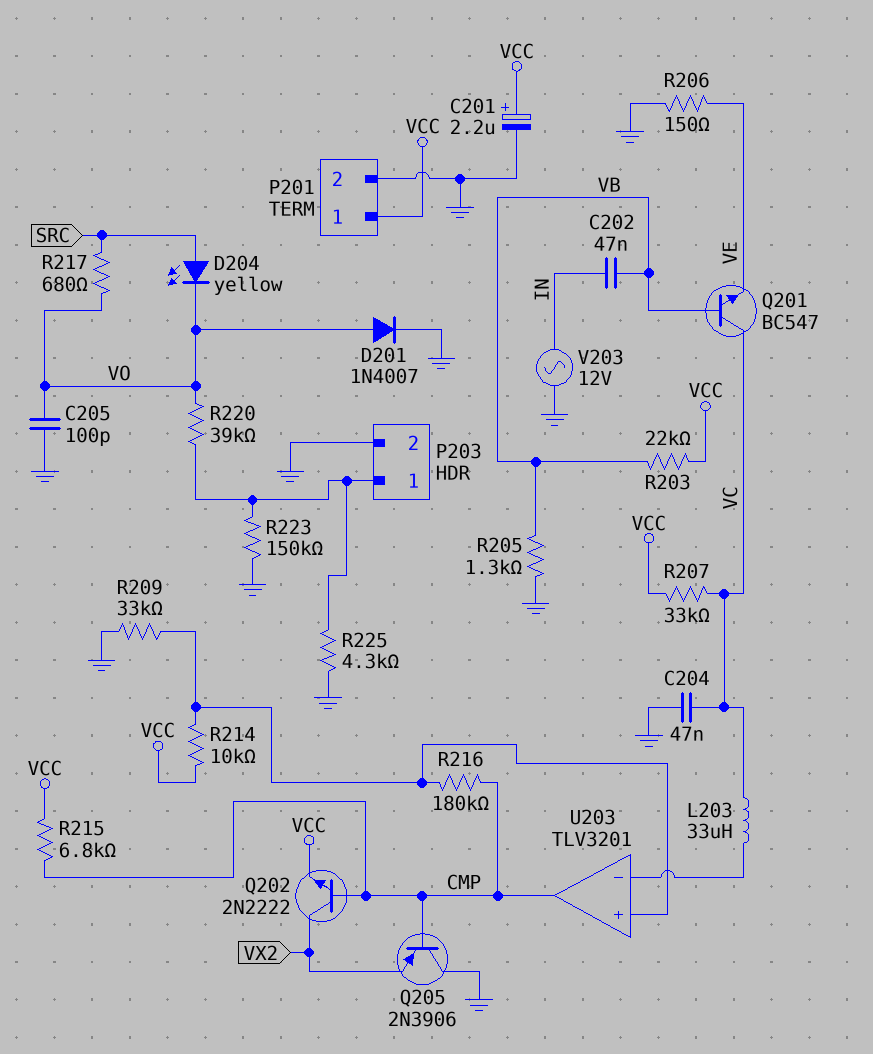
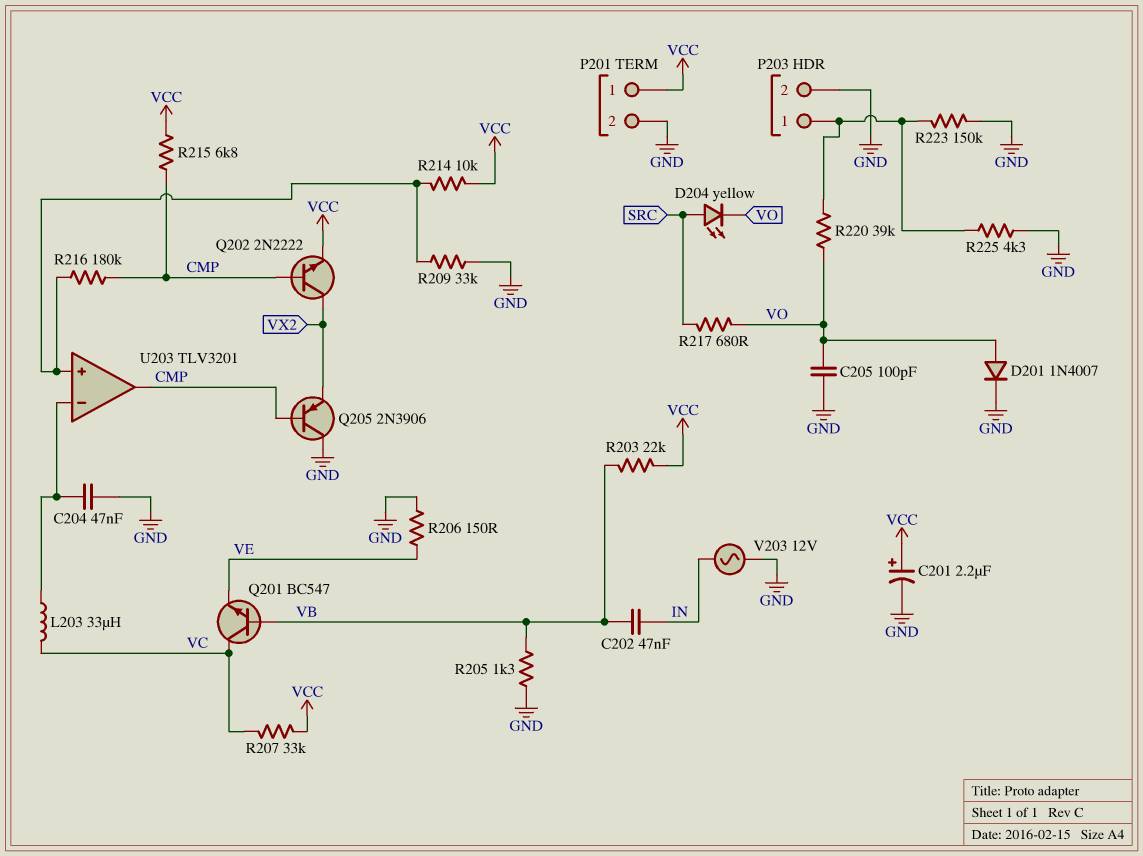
C204: 47nF (GND, VC) -> 47nF (GND, U203/in-)

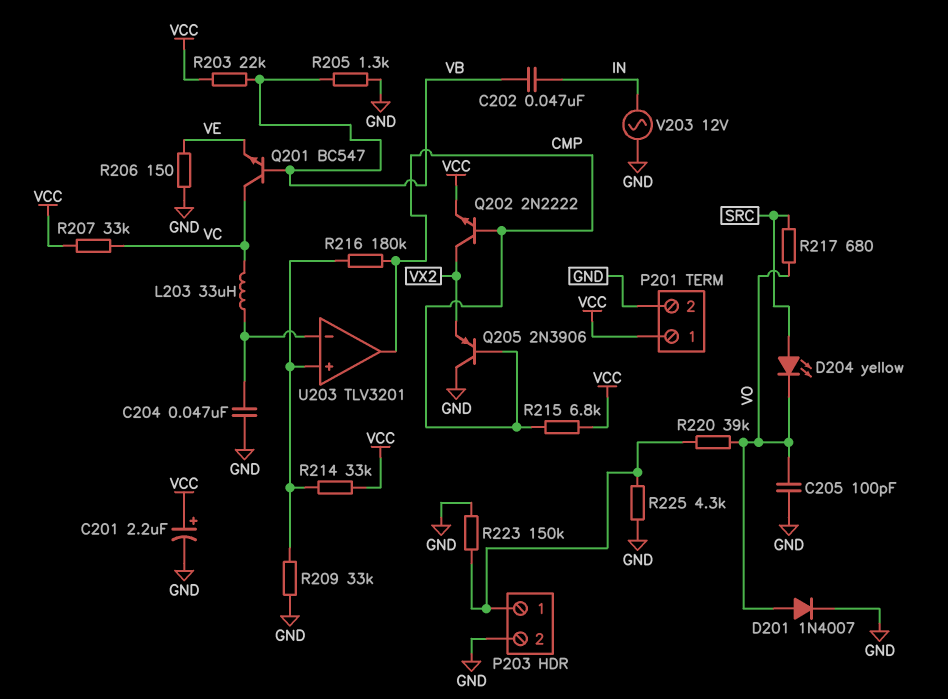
R214: 10k (U203/in+, VCC) -> 33k (U203/in+, VCC)

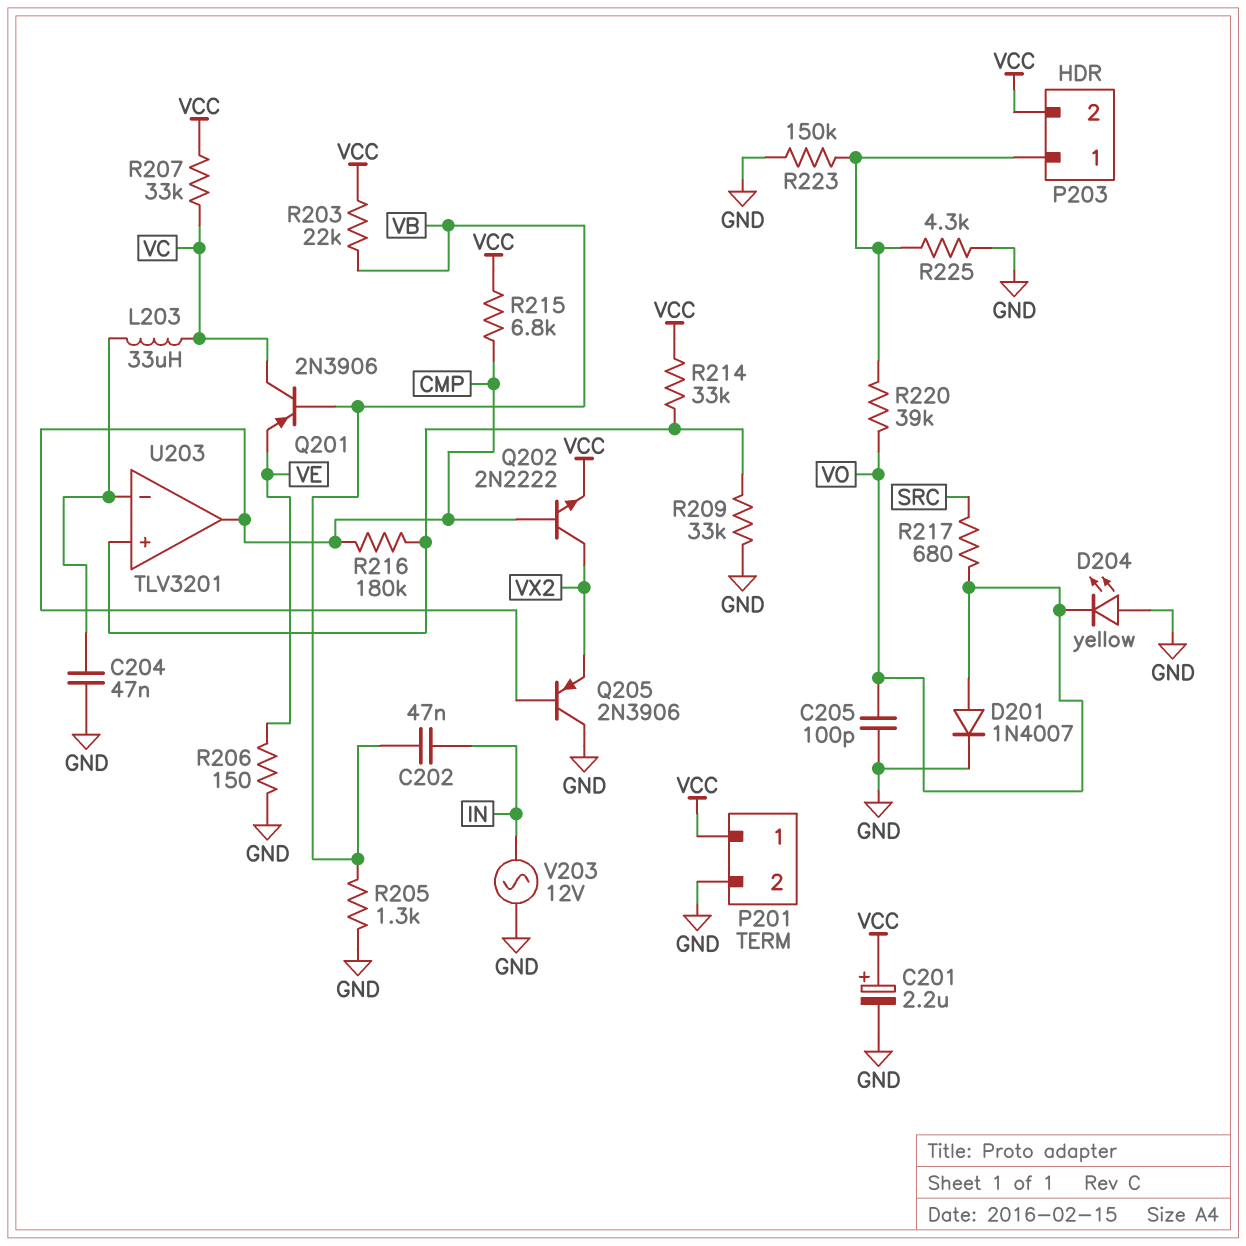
D204: LED yellow (A SRC, K VO) -> LED yellow (A GND, K VO)
P203 pin 2: GND -> VCC
Q201: NPN BC547 (B VB, C VC, E VE) -> PNP 2N3906 (B VB, C VC, E VE)

